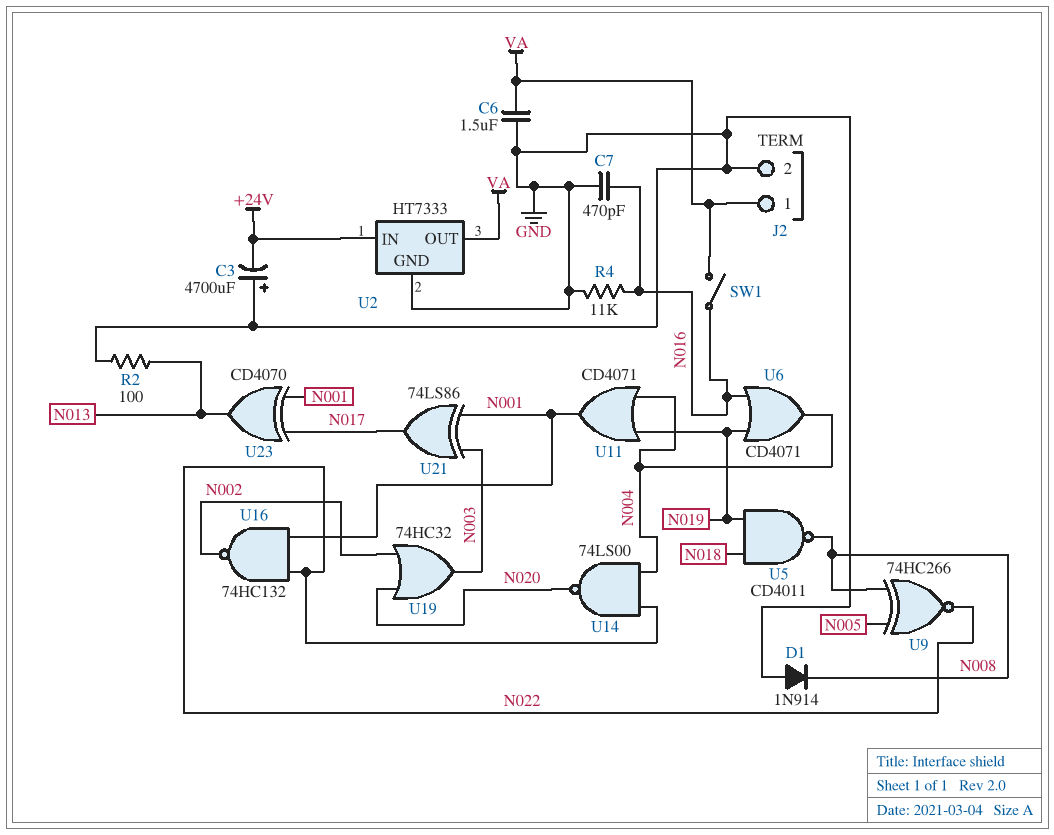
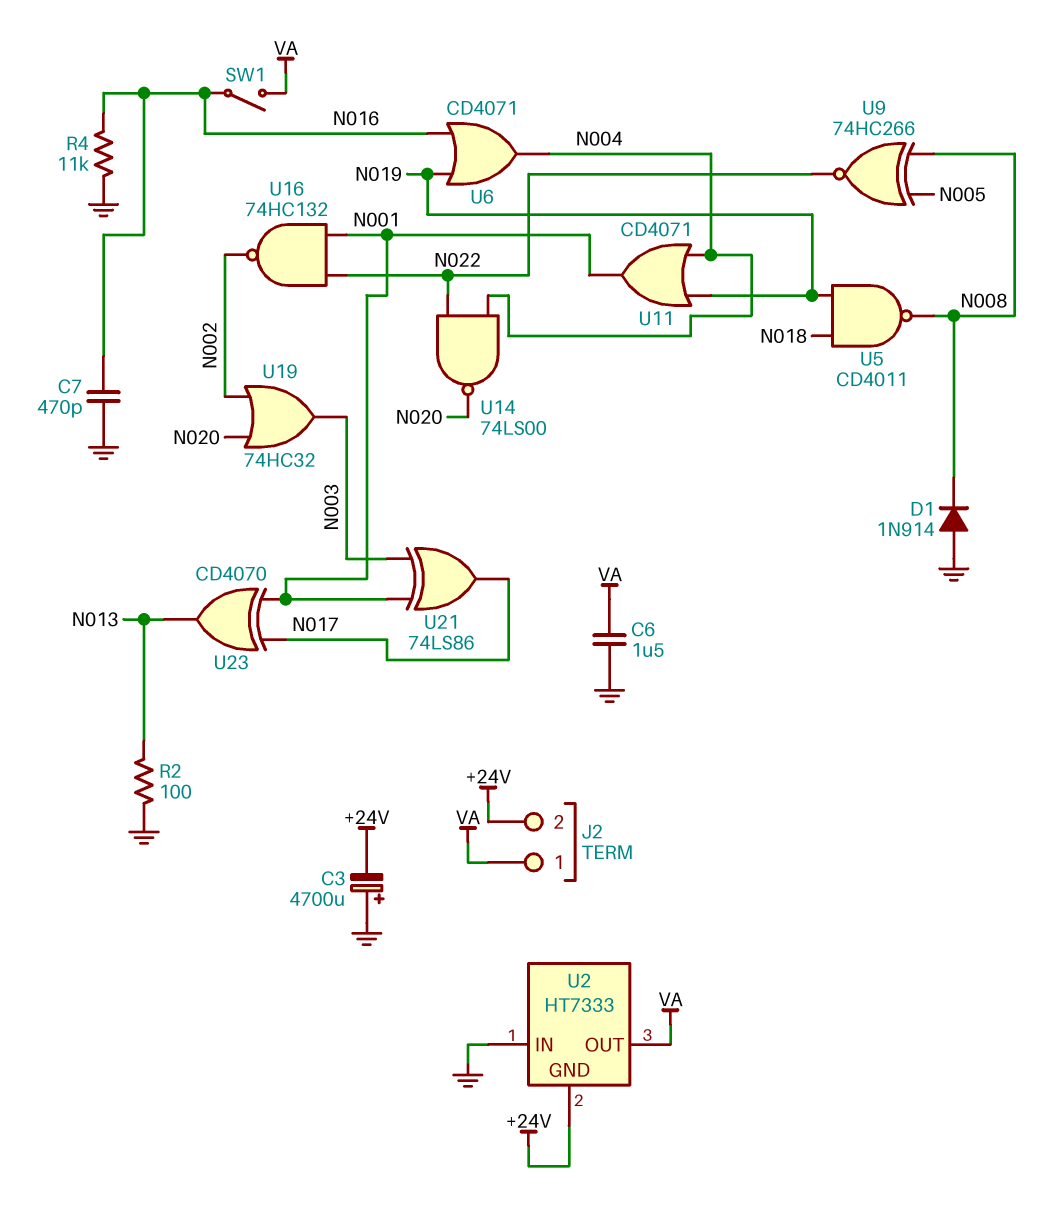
J2 pin 2: GND -> +24V
U2 pin GND: GND -> +24V
U2 pin IN: +24V -> GND

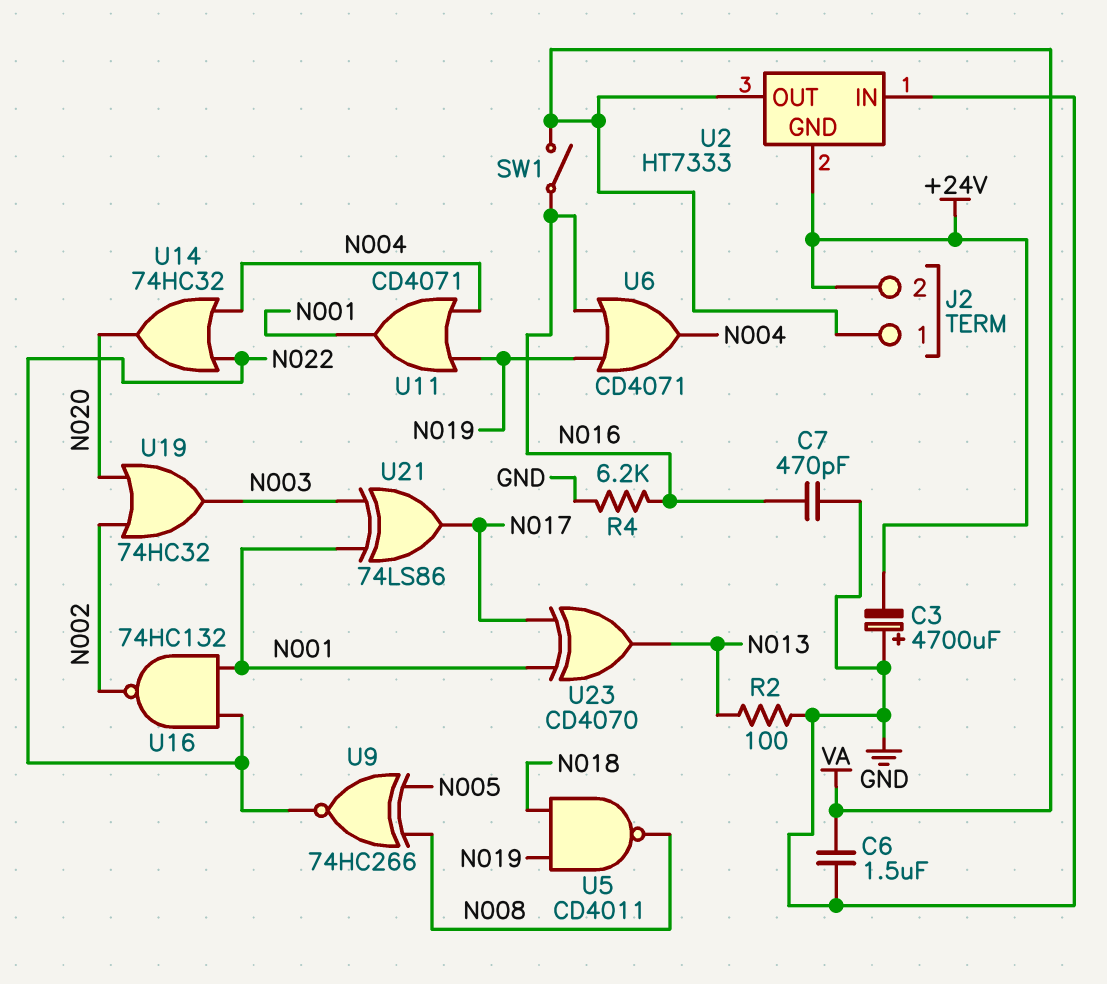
D1: diode 1N914 (A GND, K N008) -> none
R4: 11k (GND, N016) -> 6.2k (GND, N016)
U14: NAND 74LS00 (in N004, in N022, out N020) -> OR 74HC32 (in N004, in N022, out N020)

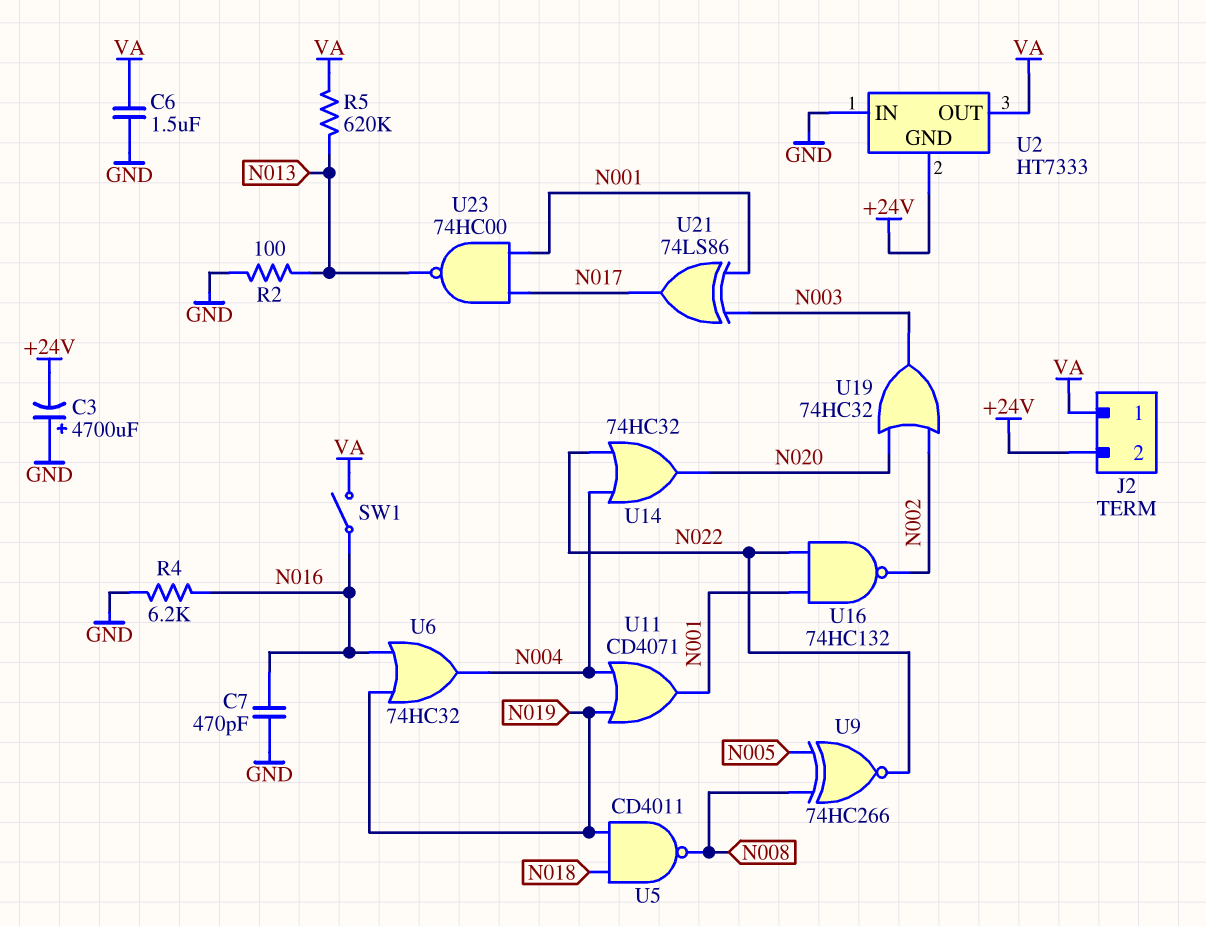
R5: none -> 620k (N013, VA)
U6: OR CD4071 (in N016, in N019, out N004) -> OR 74HC32 (in N016, in N019, out N004)
U23: XOR CD4070 (in N001, in N017, out N013) -> NAND 74HC00 (in N001, in N017, out N013)

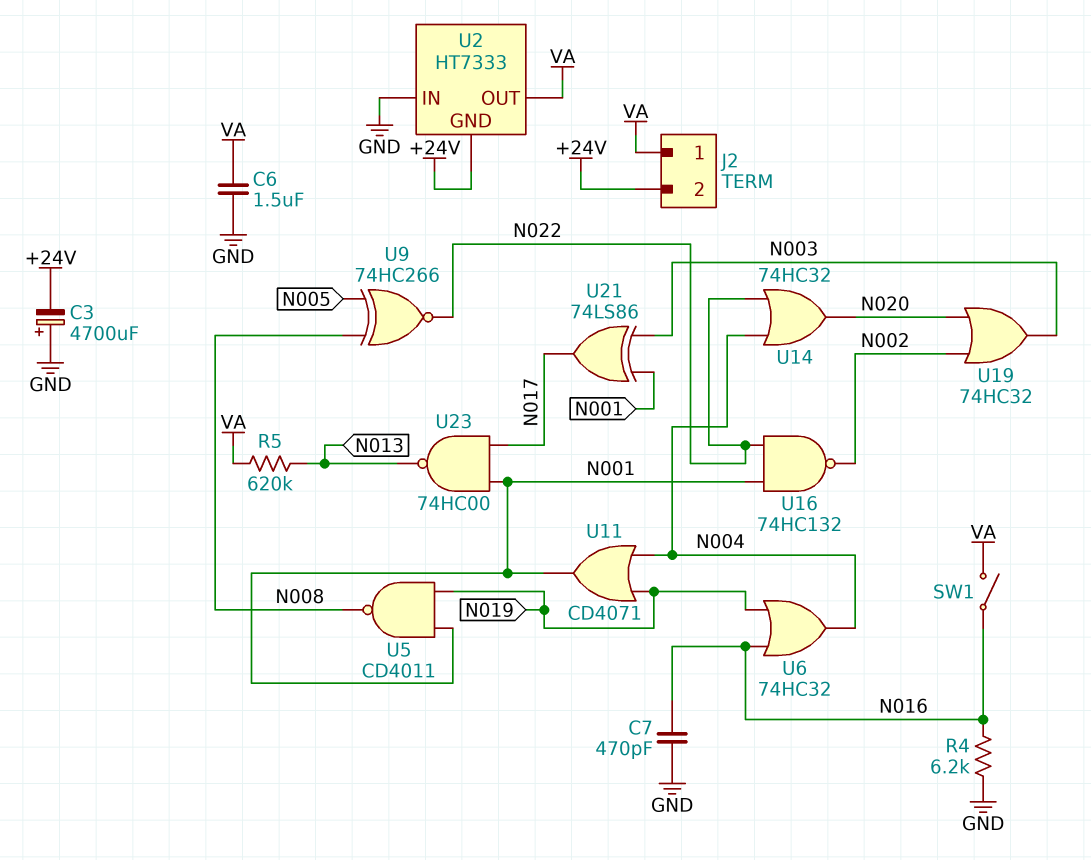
R2: 100 (GND, N013) -> none
U5: NAND CD4011 (in N018, in N019, out N008) -> NAND CD4011 (in N001, in N019, out N008)

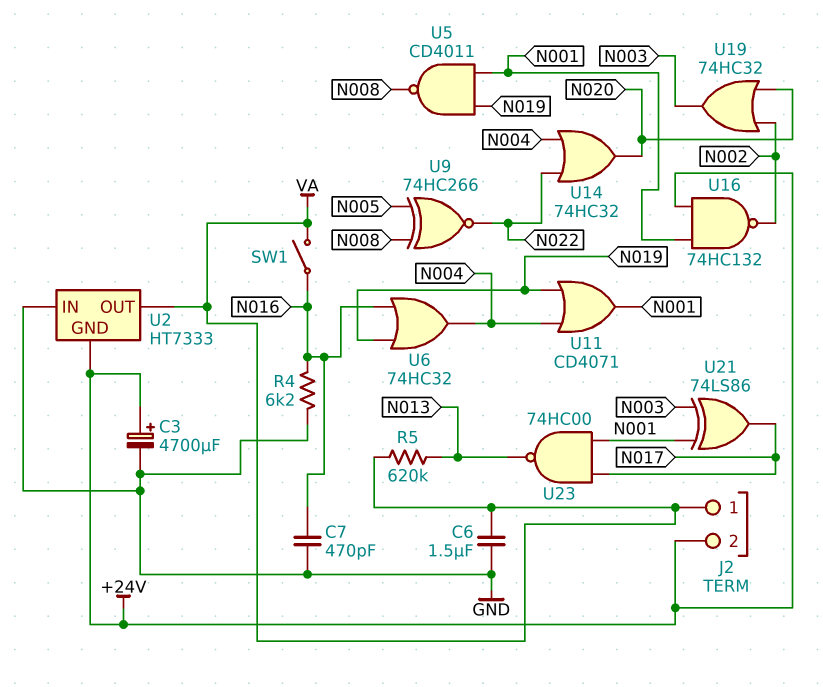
C3: 4700uF (plus GND, minus +24V) -> 4700uF (plus +24V, minus GND)
U16: NAND 74HC132 (in N001, in N022, out N002) -> NAND 74HC132 (in +24V, in N001, out N002)

